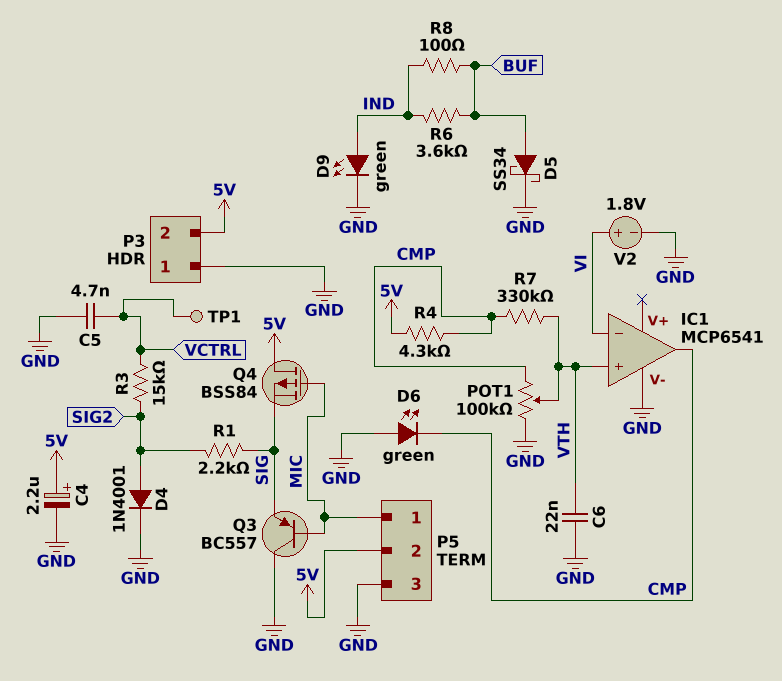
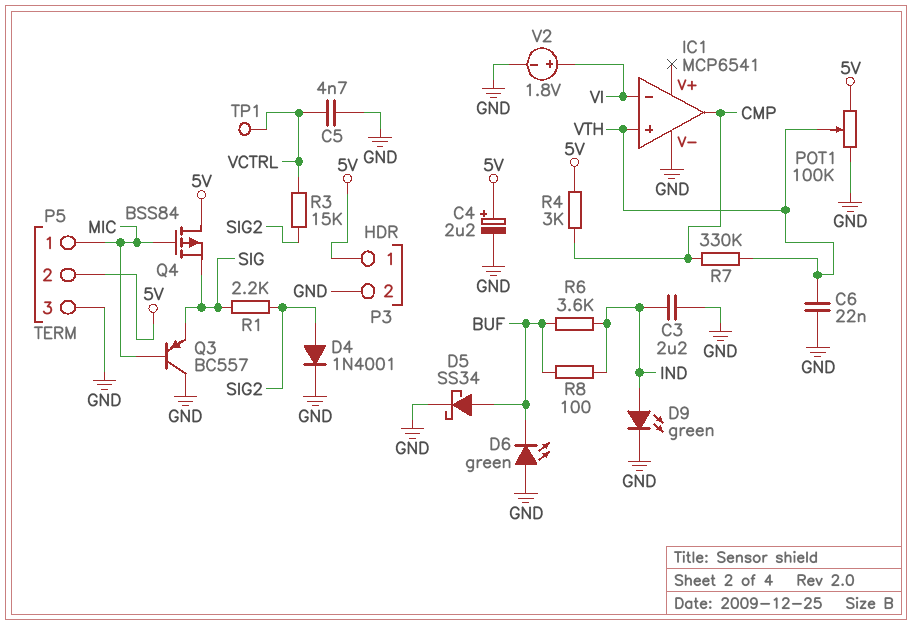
C3: none -> 2.2uF (GND, IND)
D6: LED green (A GND, K CMP) -> LED green (A GND, K BUF)
P3 pin 1: GND -> 5V
P3 pin 2: 5V -> GND
POT1: 100k (CMP, GND, wiper VTH) -> 100k (5V, GND, wiper VTH)
R4: 4.3k (5V, CMP) -> 3k (5V, CMP)

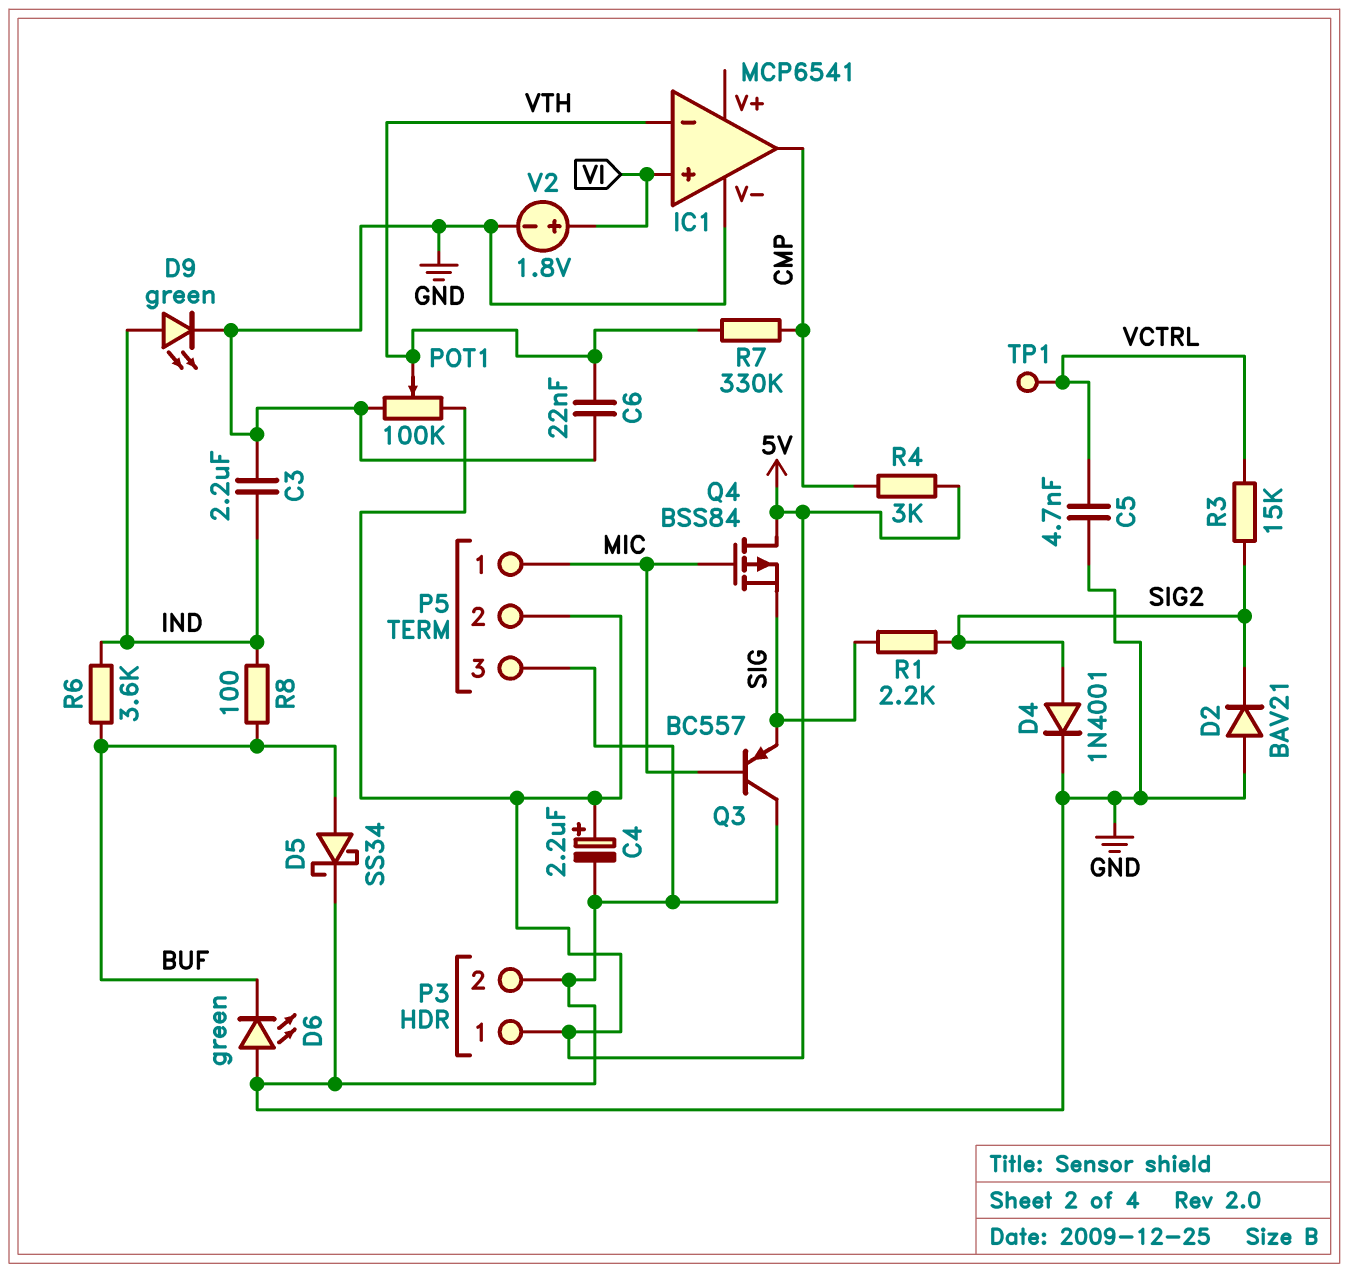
D2: none -> diode BAV21 (A GND, K SIG2)
IC1 pin in+: VTH -> VI
IC1 pin in-: VI -> VTH

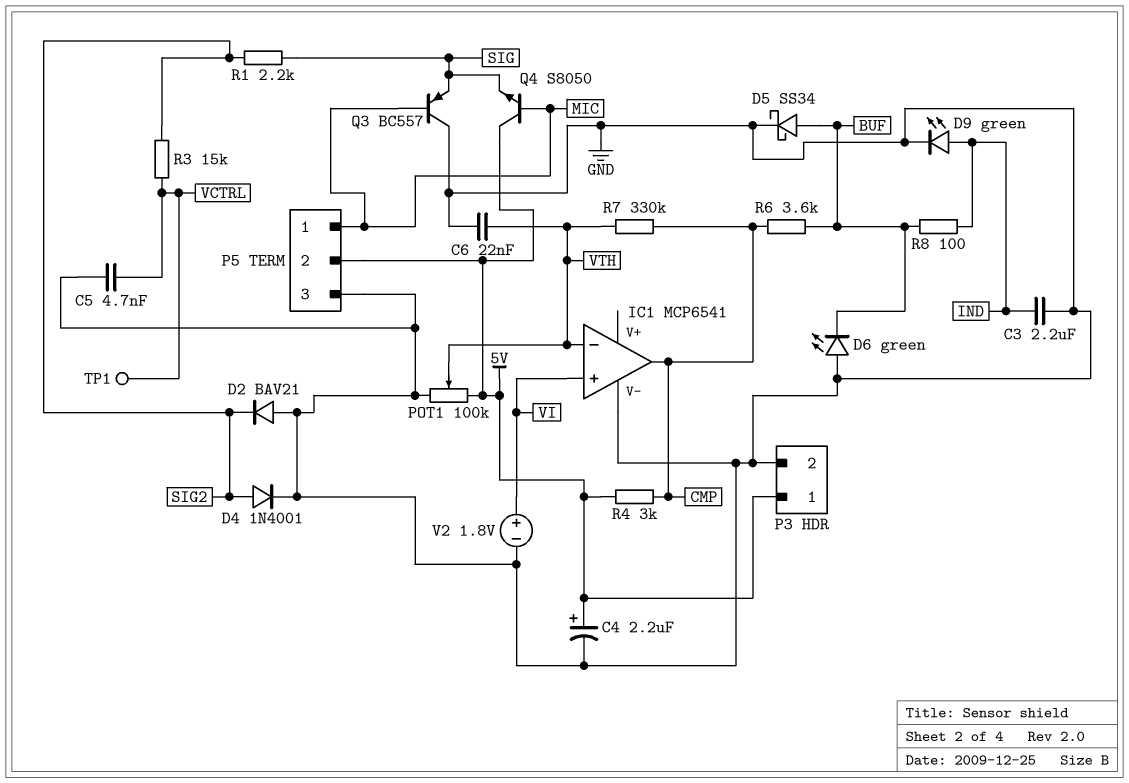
Q4: PMOS BSS84 (G MIC, D 5V, S SIG) -> NPN S8050 (B MIC, C 5V, E SIG)
R6: 3.6k (BUF, IND) -> 3.6k (BUF, CMP)

